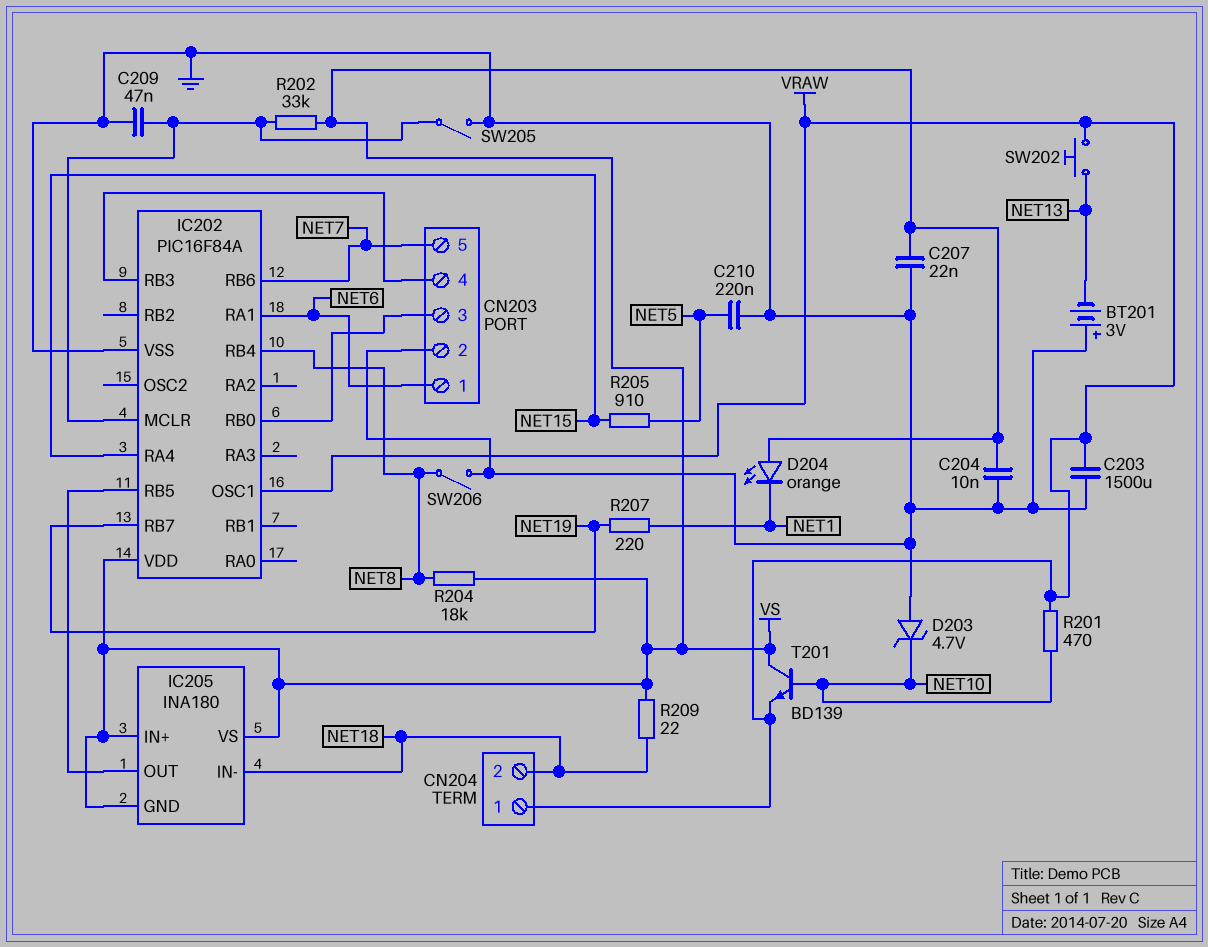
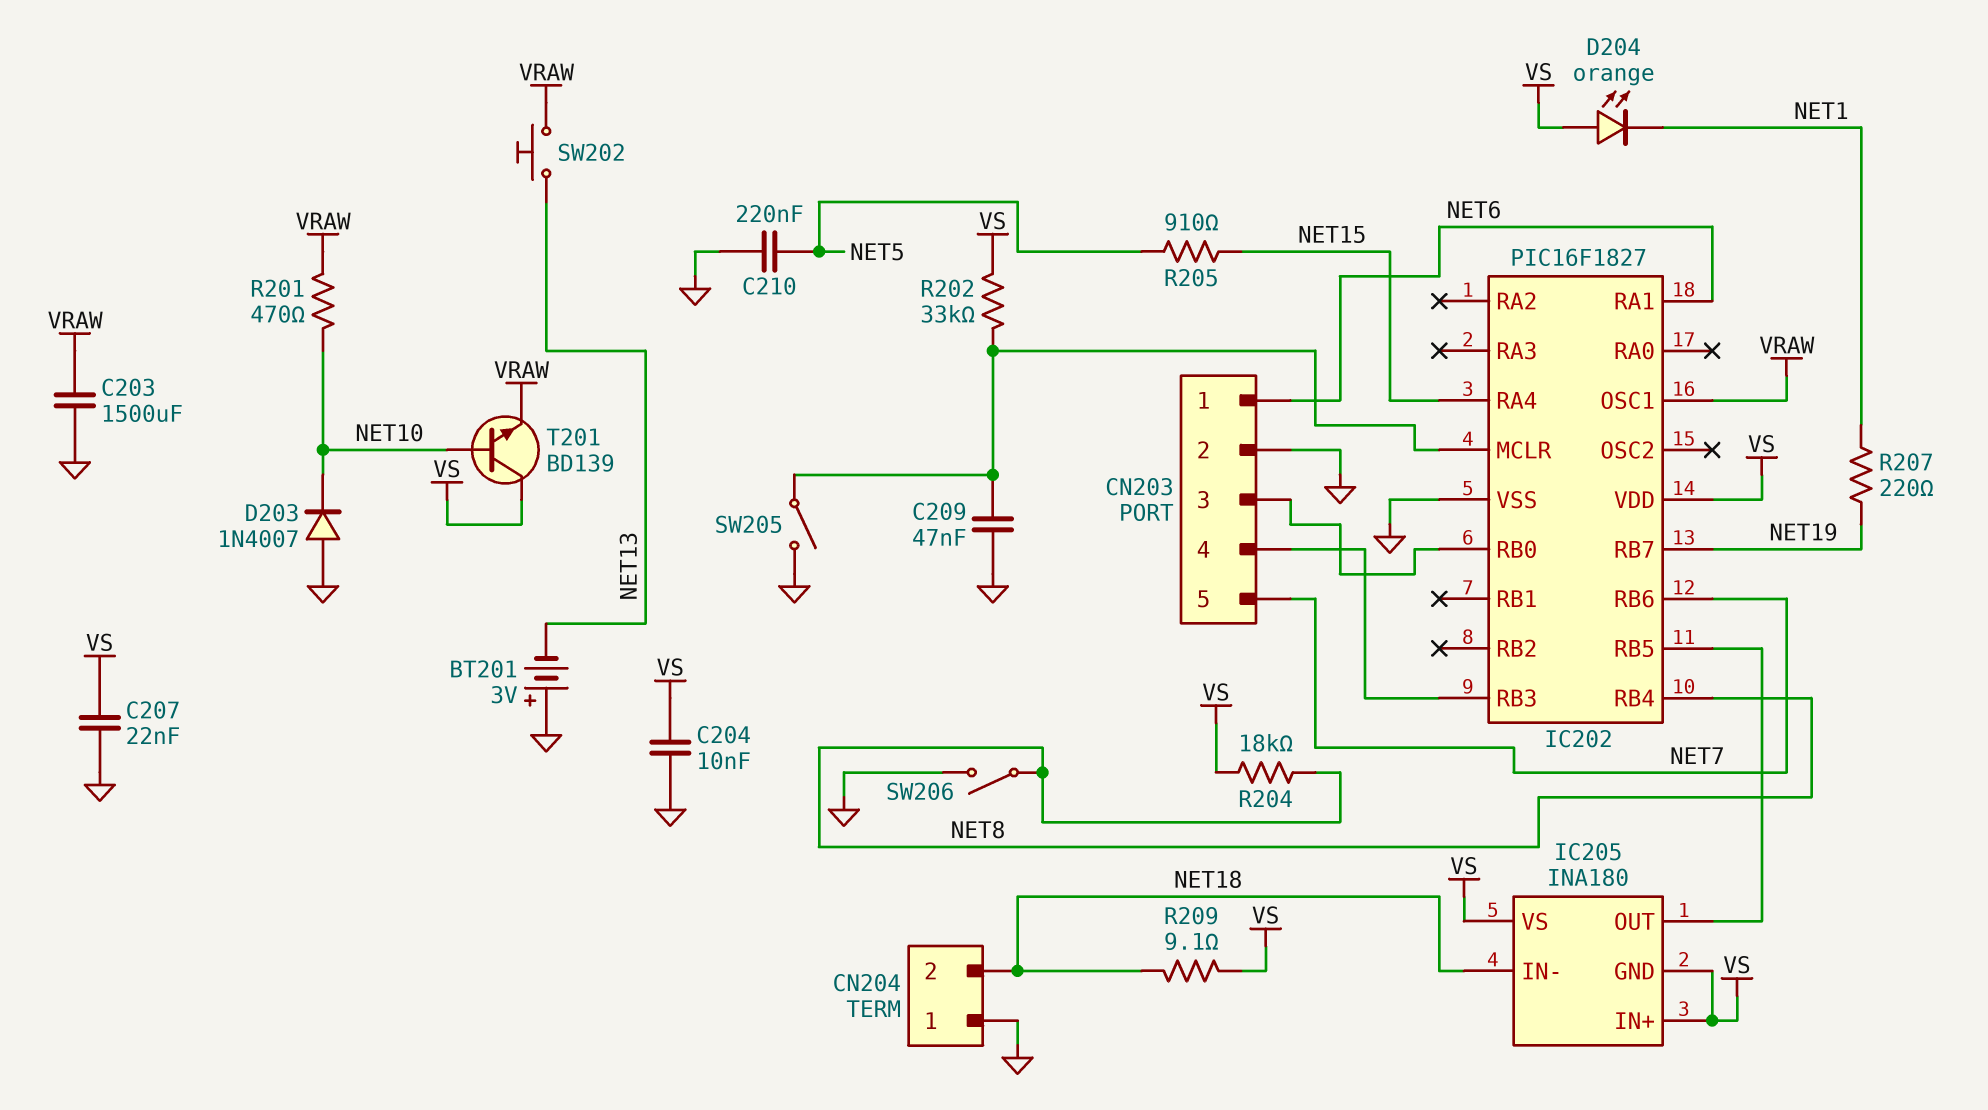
CN204 pin 1: VRAW -> GND
D203: zener 4.7V (A GND, K NET10) -> diode 1N4007 (A GND, K NET10)
IC202: PIC16F84A -> PIC16F1827
R209: 22 (NET18, VS) -> 9.1 (NET18, VS)

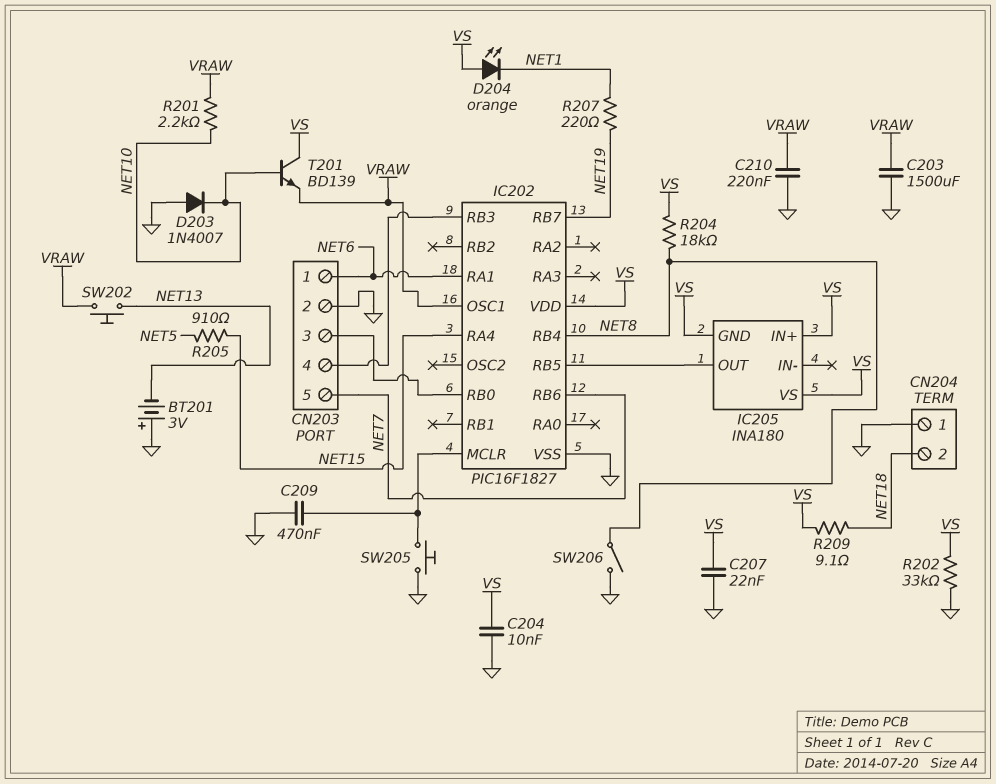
C209: 47nF (GND, IC202/MCLR) -> 470nF (GND, IC202/MCLR)
C210: 220nF (GND, NET5) -> 220nF (GND, VRAW)
IC205 pin IN-: NET18 -> none
R201: 470 (NET10, VRAW) -> 2.2k (NET10, VRAW)
R202: 33k (IC202/MCLR, VS) -> 33k (GND, VS)
SW205: switch (GND, IC202/MCLR) -> button (GND, IC202/MCLR)

